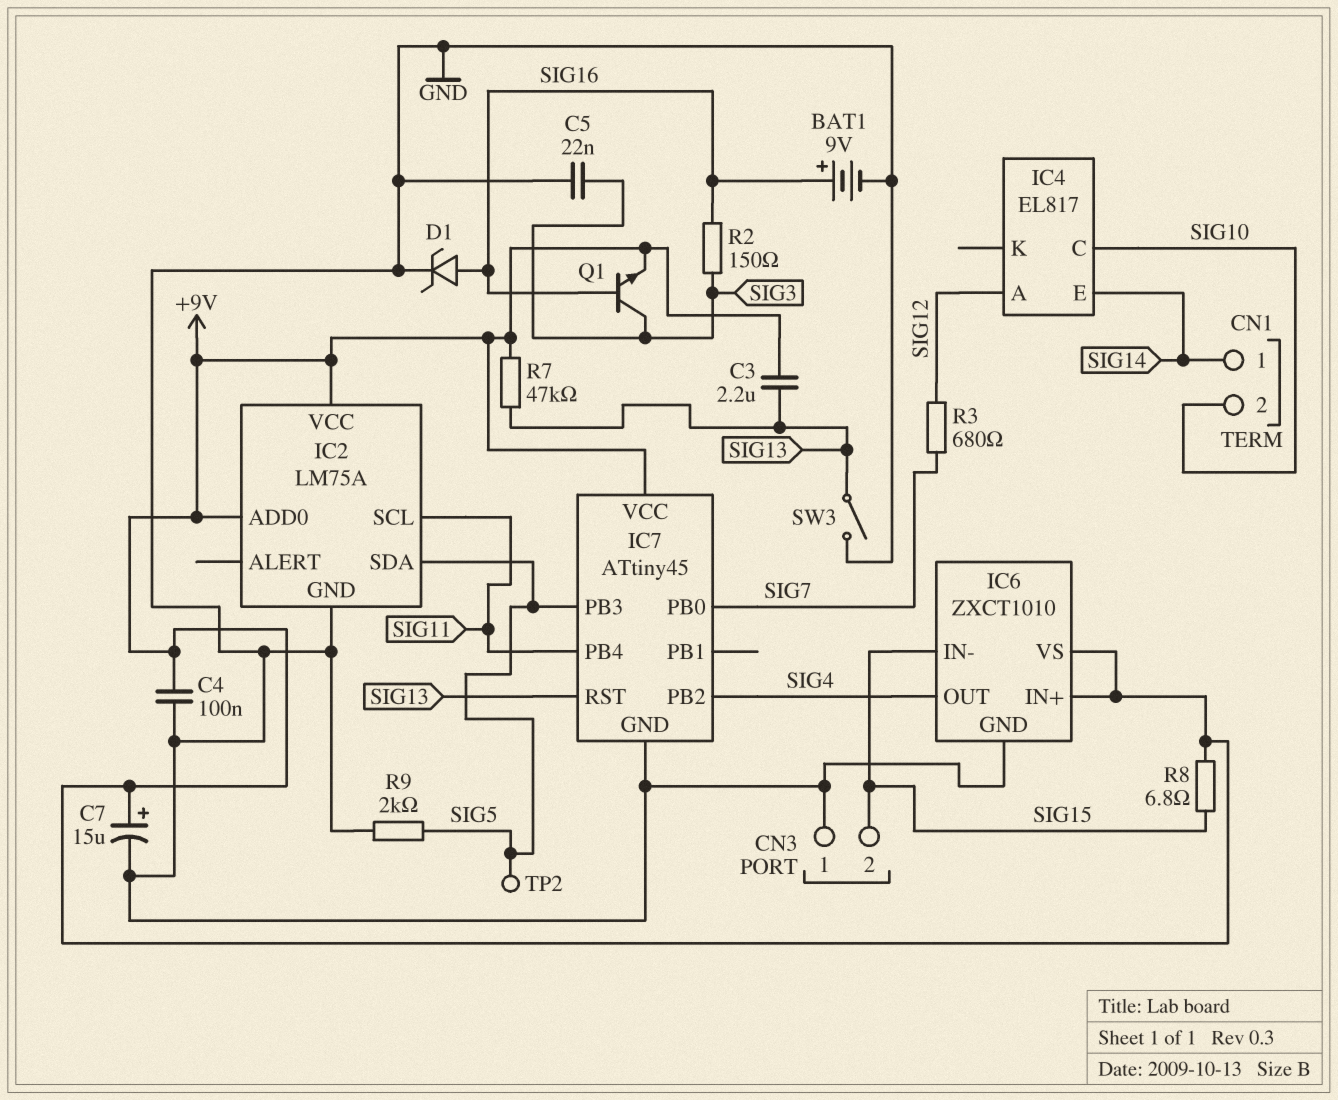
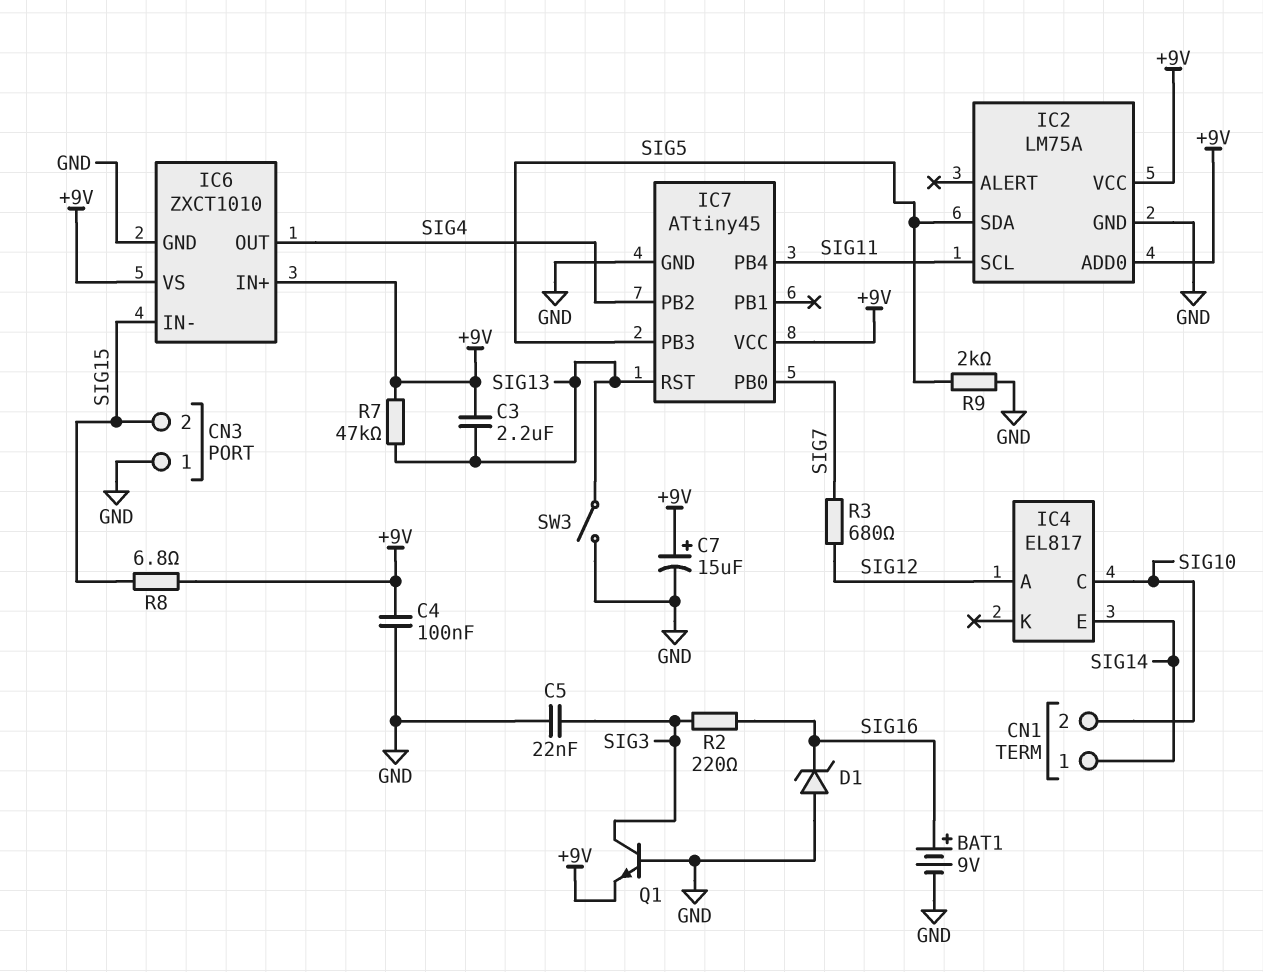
D1: zener (A SIG16, K GND) -> zener (A GND, K SIG16)
Q1: NPN (B SIG16, C SIG3, E +9V) -> NPN (B GND, C SIG3, E +9V)
R2: 150 (SIG3, SIG16) -> 220 (SIG3, SIG16)
TP2: test point (SIG5) -> none

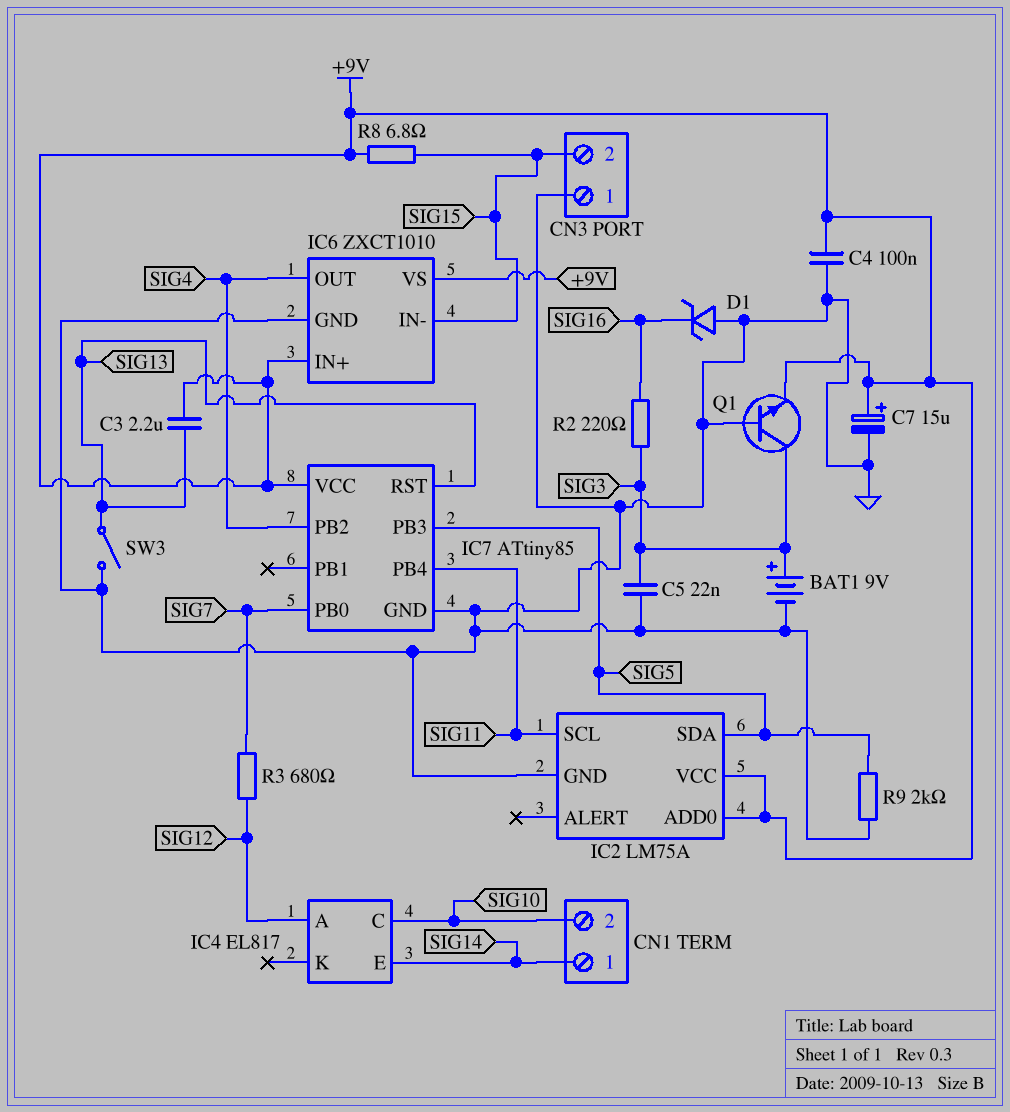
BAT1: 9V (plus SIG16, minus GND) -> 9V (plus SIG3, minus GND)
IC7: ATtiny45 -> ATtiny85
R7: 47k (+9V, SIG13) -> none

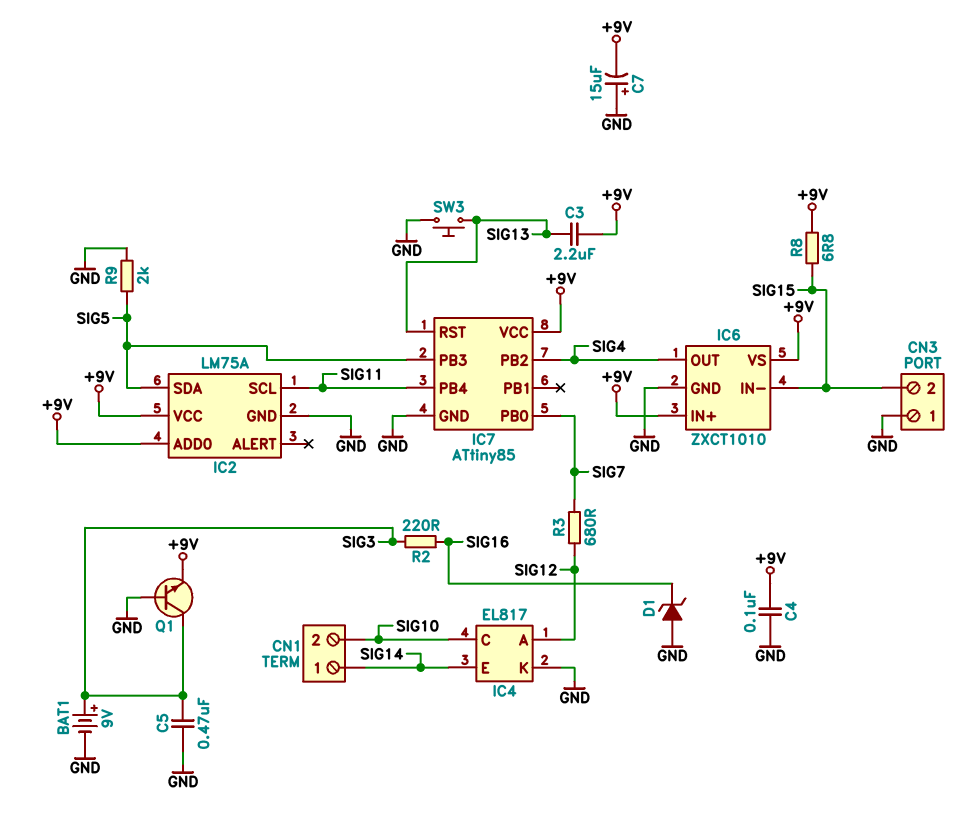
C5: 22nF (GND, SIG3) -> 470nF (GND, SIG3)
C7: 15uF (plus +9V, minus GND) -> 15uF (plus GND, minus +9V)
IC4 pin K: none -> GND
SW3: switch (GND, SIG13) -> button (GND, SIG13)

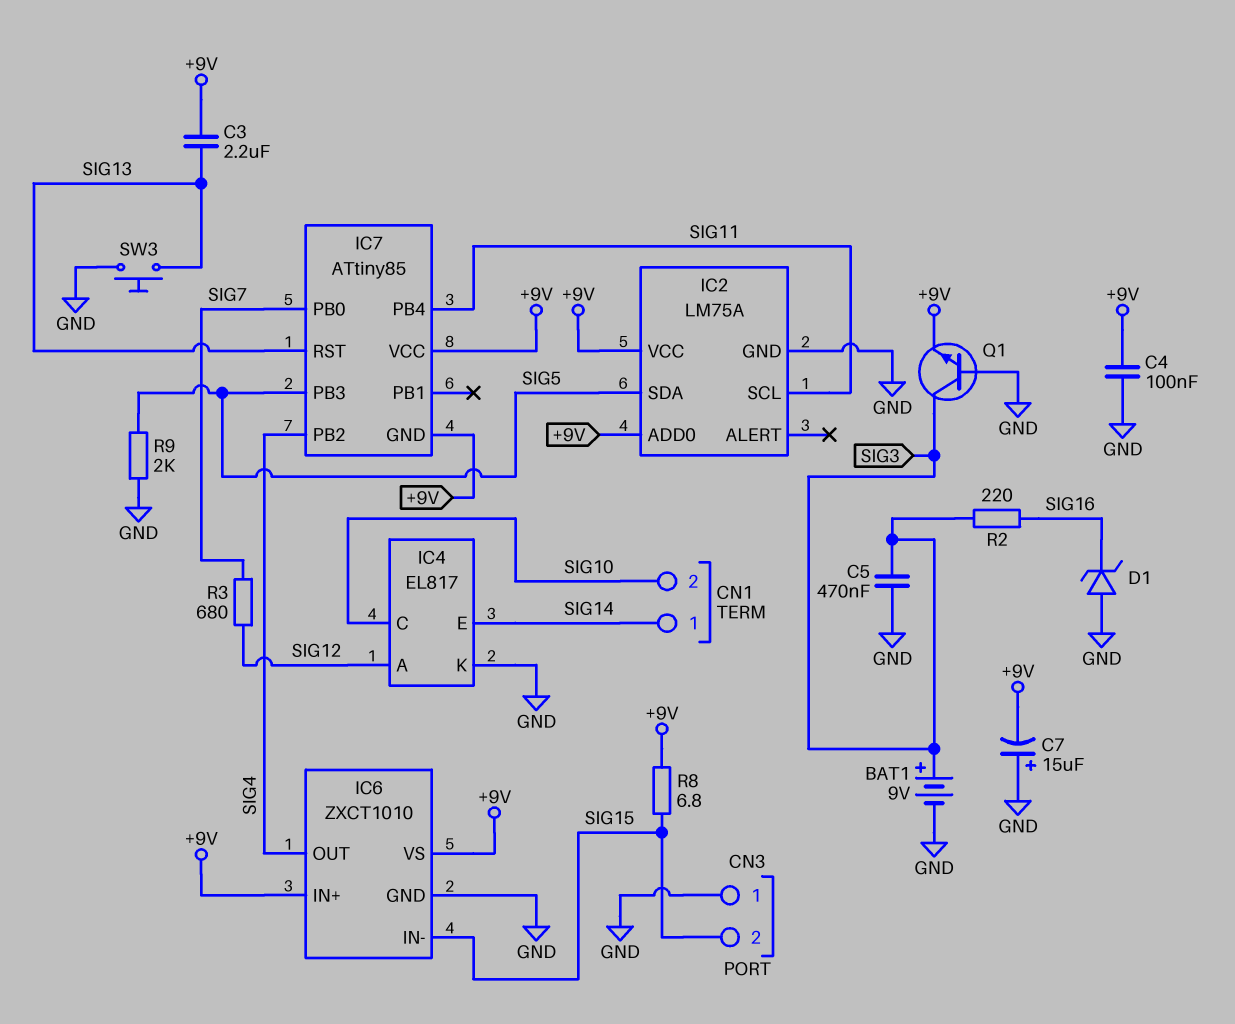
IC7 pin GND: GND -> +9V

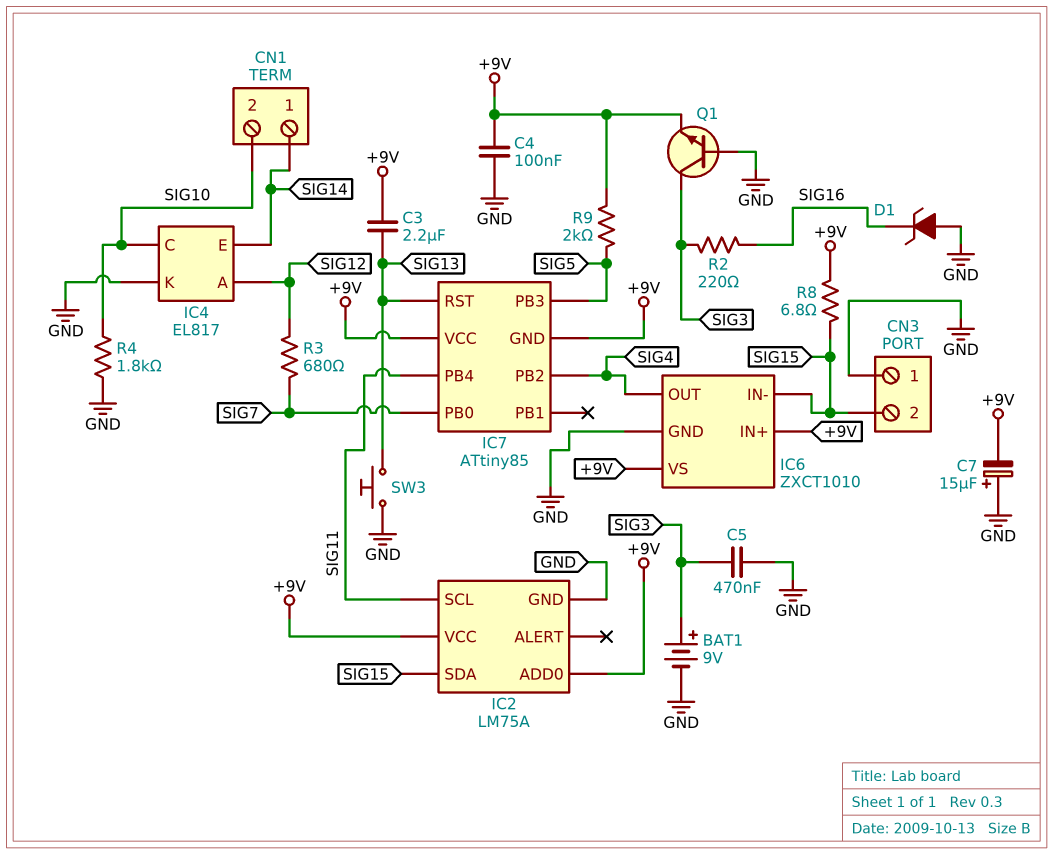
IC2 pin SDA: SIG5 -> SIG15
R4: none -> 1.8k (GND, SIG10)
R9: 2k (GND, SIG5) -> 2k (+9V, SIG5)

